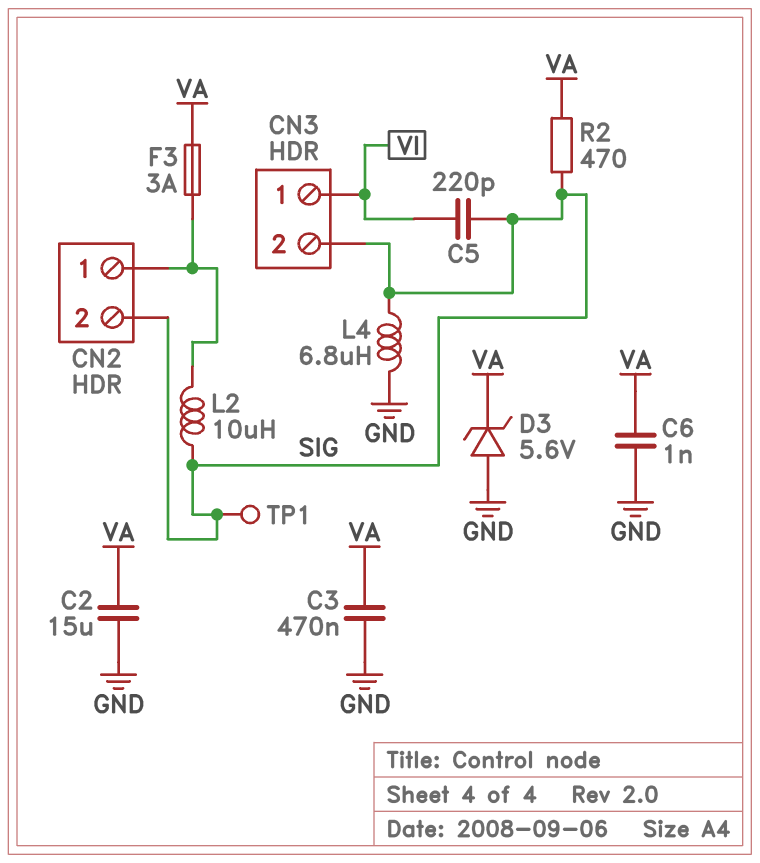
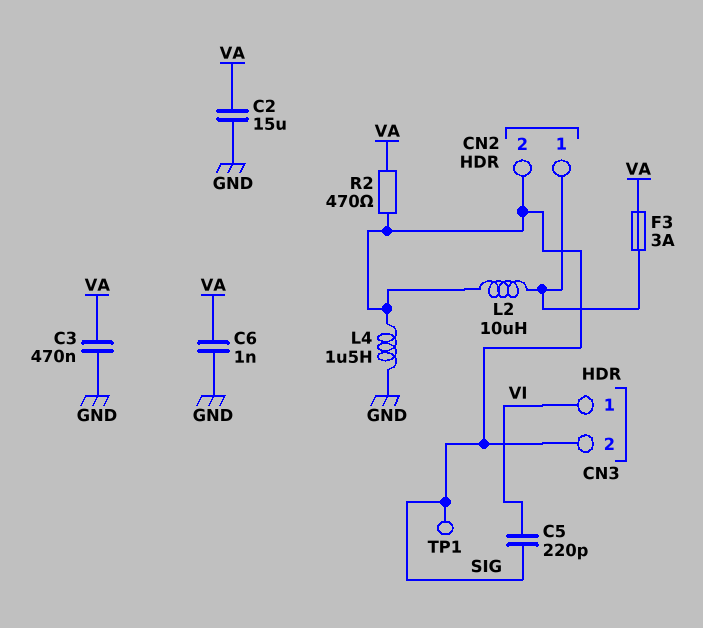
D3: zener 5.6V (A GND, K VA) -> none
L4: 6.8uH (GND, SIG) -> 1.5uH (GND, SIG)

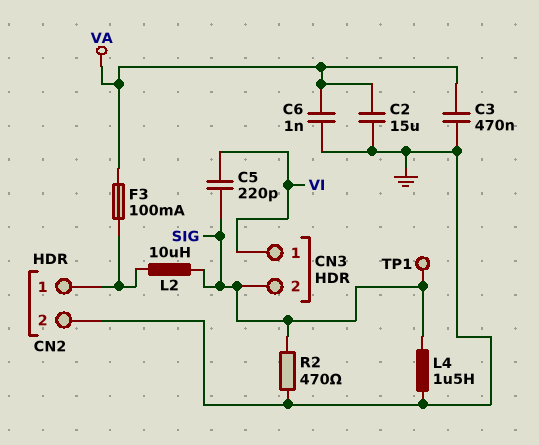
CN2 pin 2: SIG -> GND
F3: 3A (CN2/1, VA) -> 100mA (CN2/1, VA)
R2: 470 (SIG, VA) -> 470 (GND, SIG)

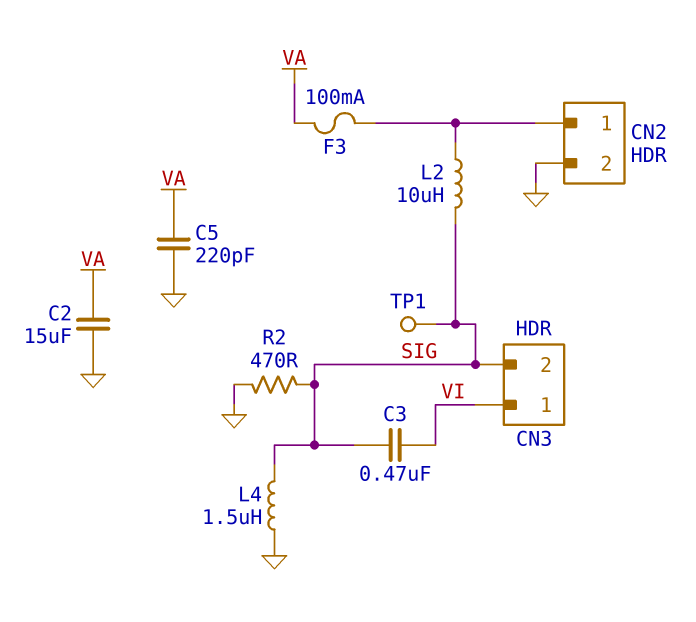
C3: 470nF (GND, VA) -> 470nF (SIG, VI)
C5: 220pF (SIG, VI) -> 220pF (GND, VA)
C6: 1nF (GND, VA) -> none

